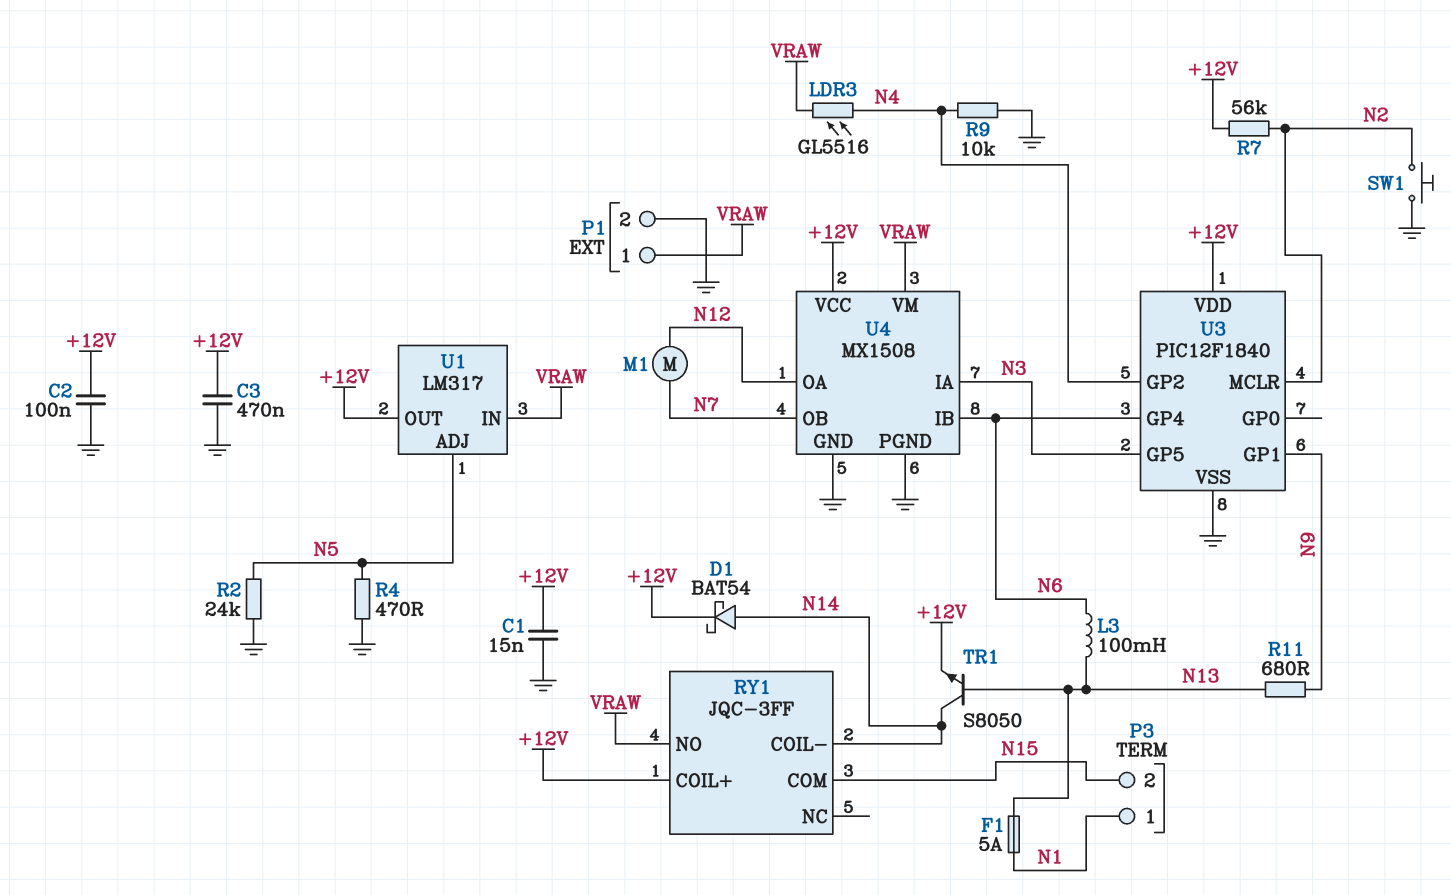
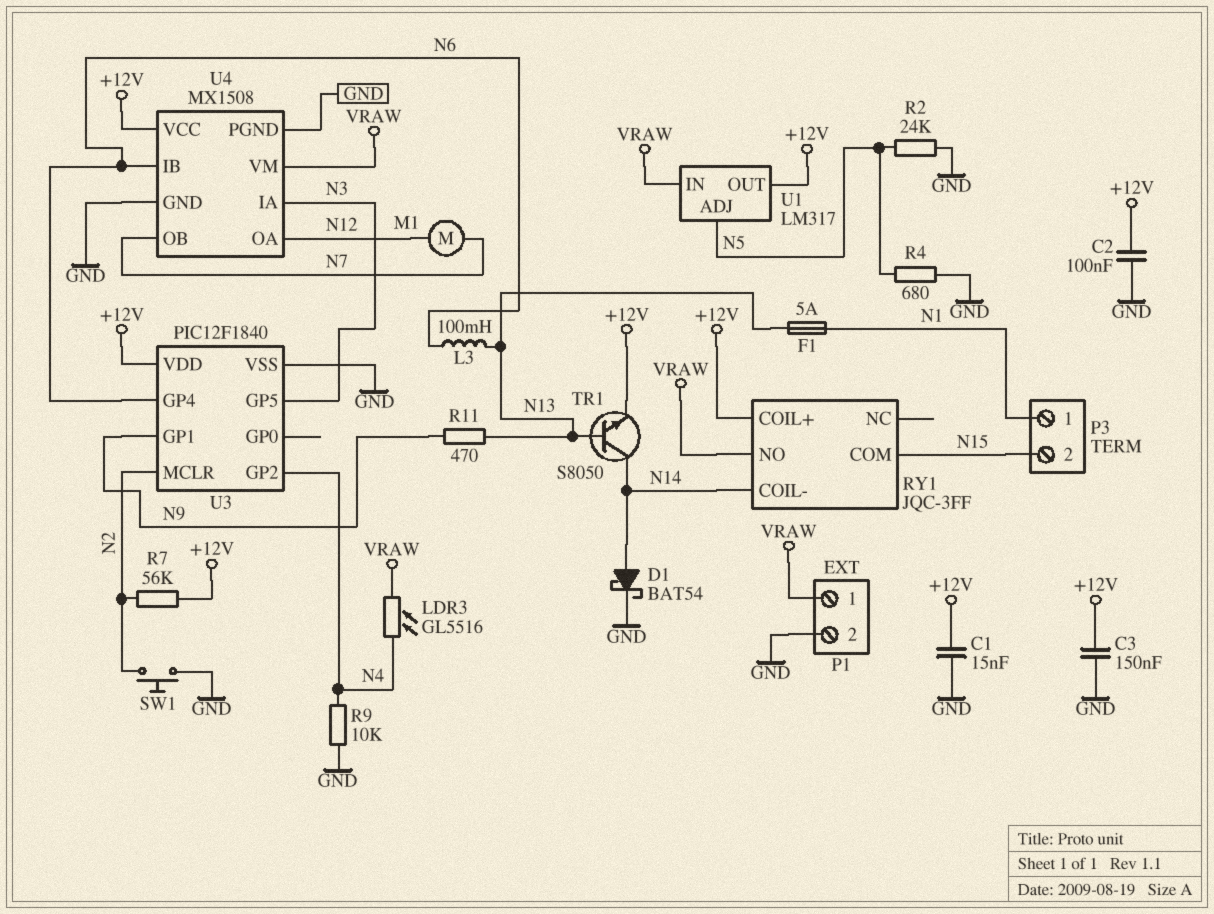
C3: 470nF (+12V, GND) -> 150nF (+12V, GND)
D1: schottky BAT54 (A N14, K +12V) -> schottky BAT54 (A N14, K GND)
R4: 470 (GND, N5) -> 680 (GND, N5)
R11: 680 (N9, N13) -> 470 (N9, N13)

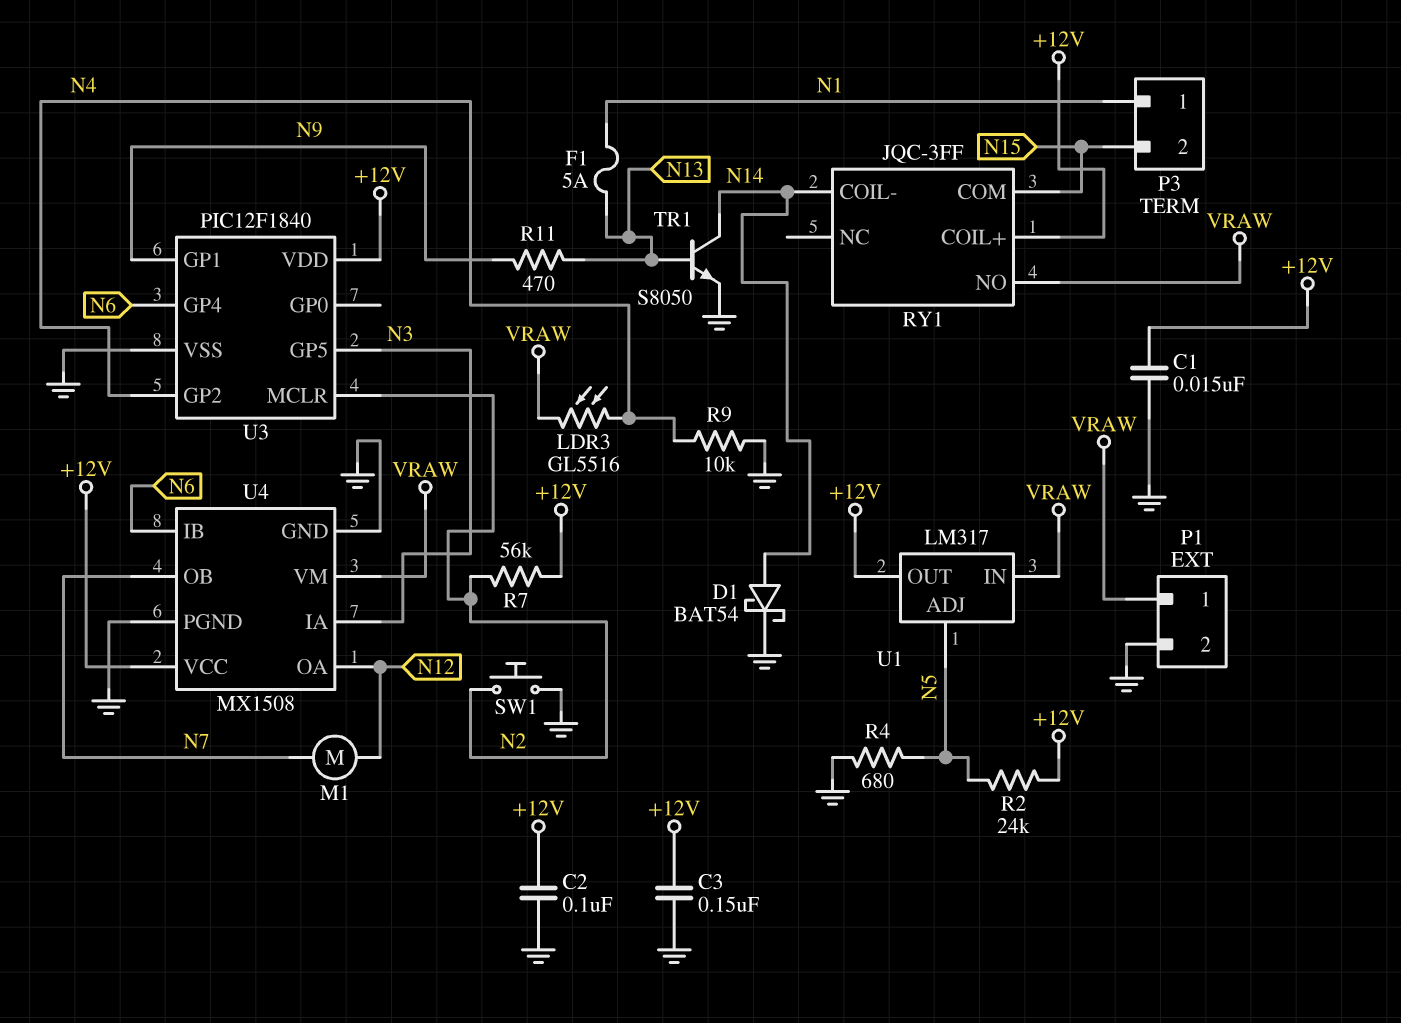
L3: 100mH (N6, N13) -> none
R2: 24k (GND, N5) -> 24k (+12V, N5)
TR1: NPN S8050 (B N13, C N14, E +12V) -> NPN S8050 (B N13, C N14, E GND)

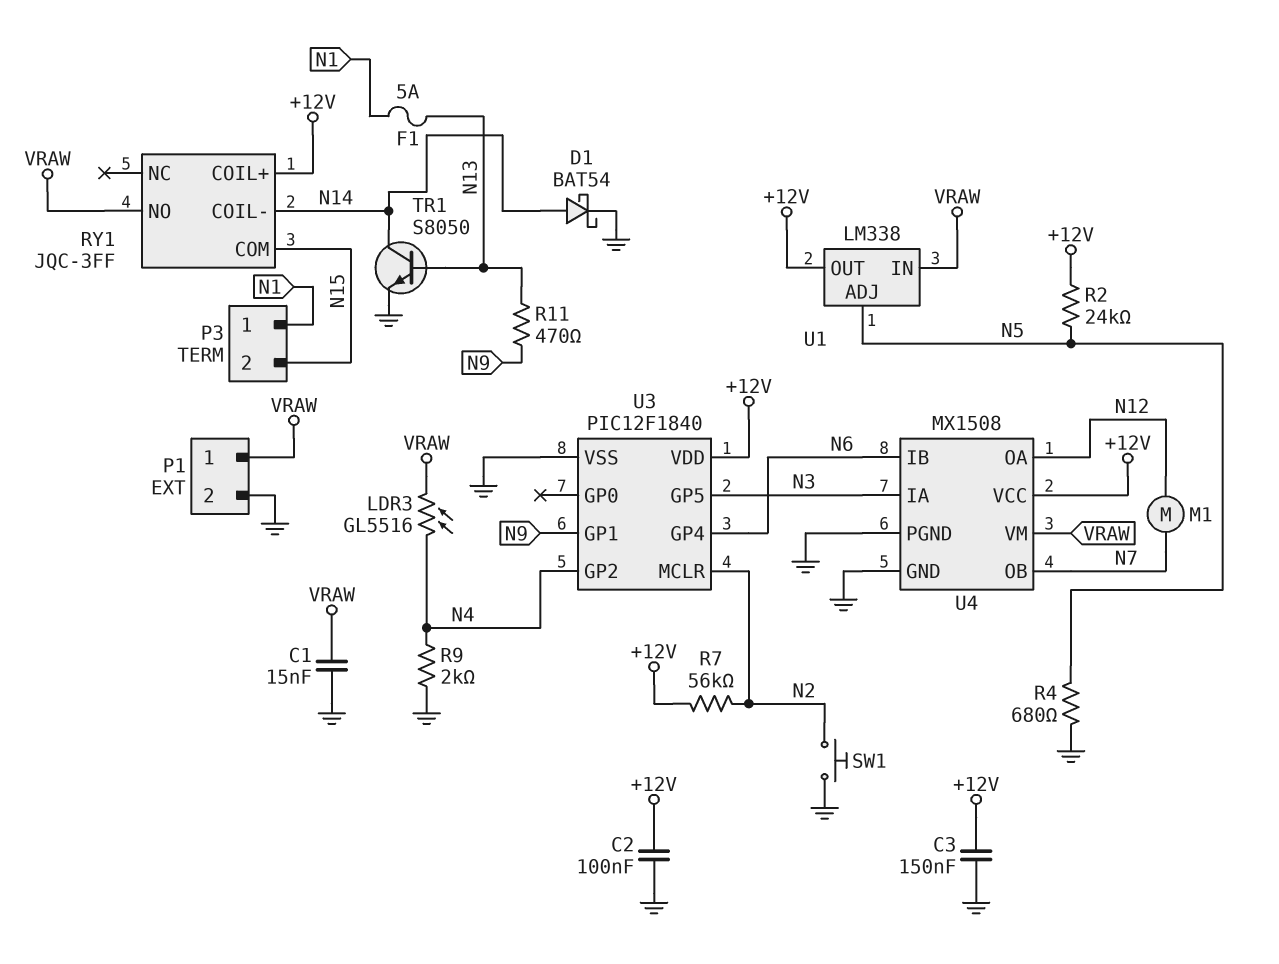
C1: 15nF (+12V, GND) -> 15nF (GND, VRAW)
R9: 10k (GND, N4) -> 2k (GND, N4)
U1: LM317 -> LM338

